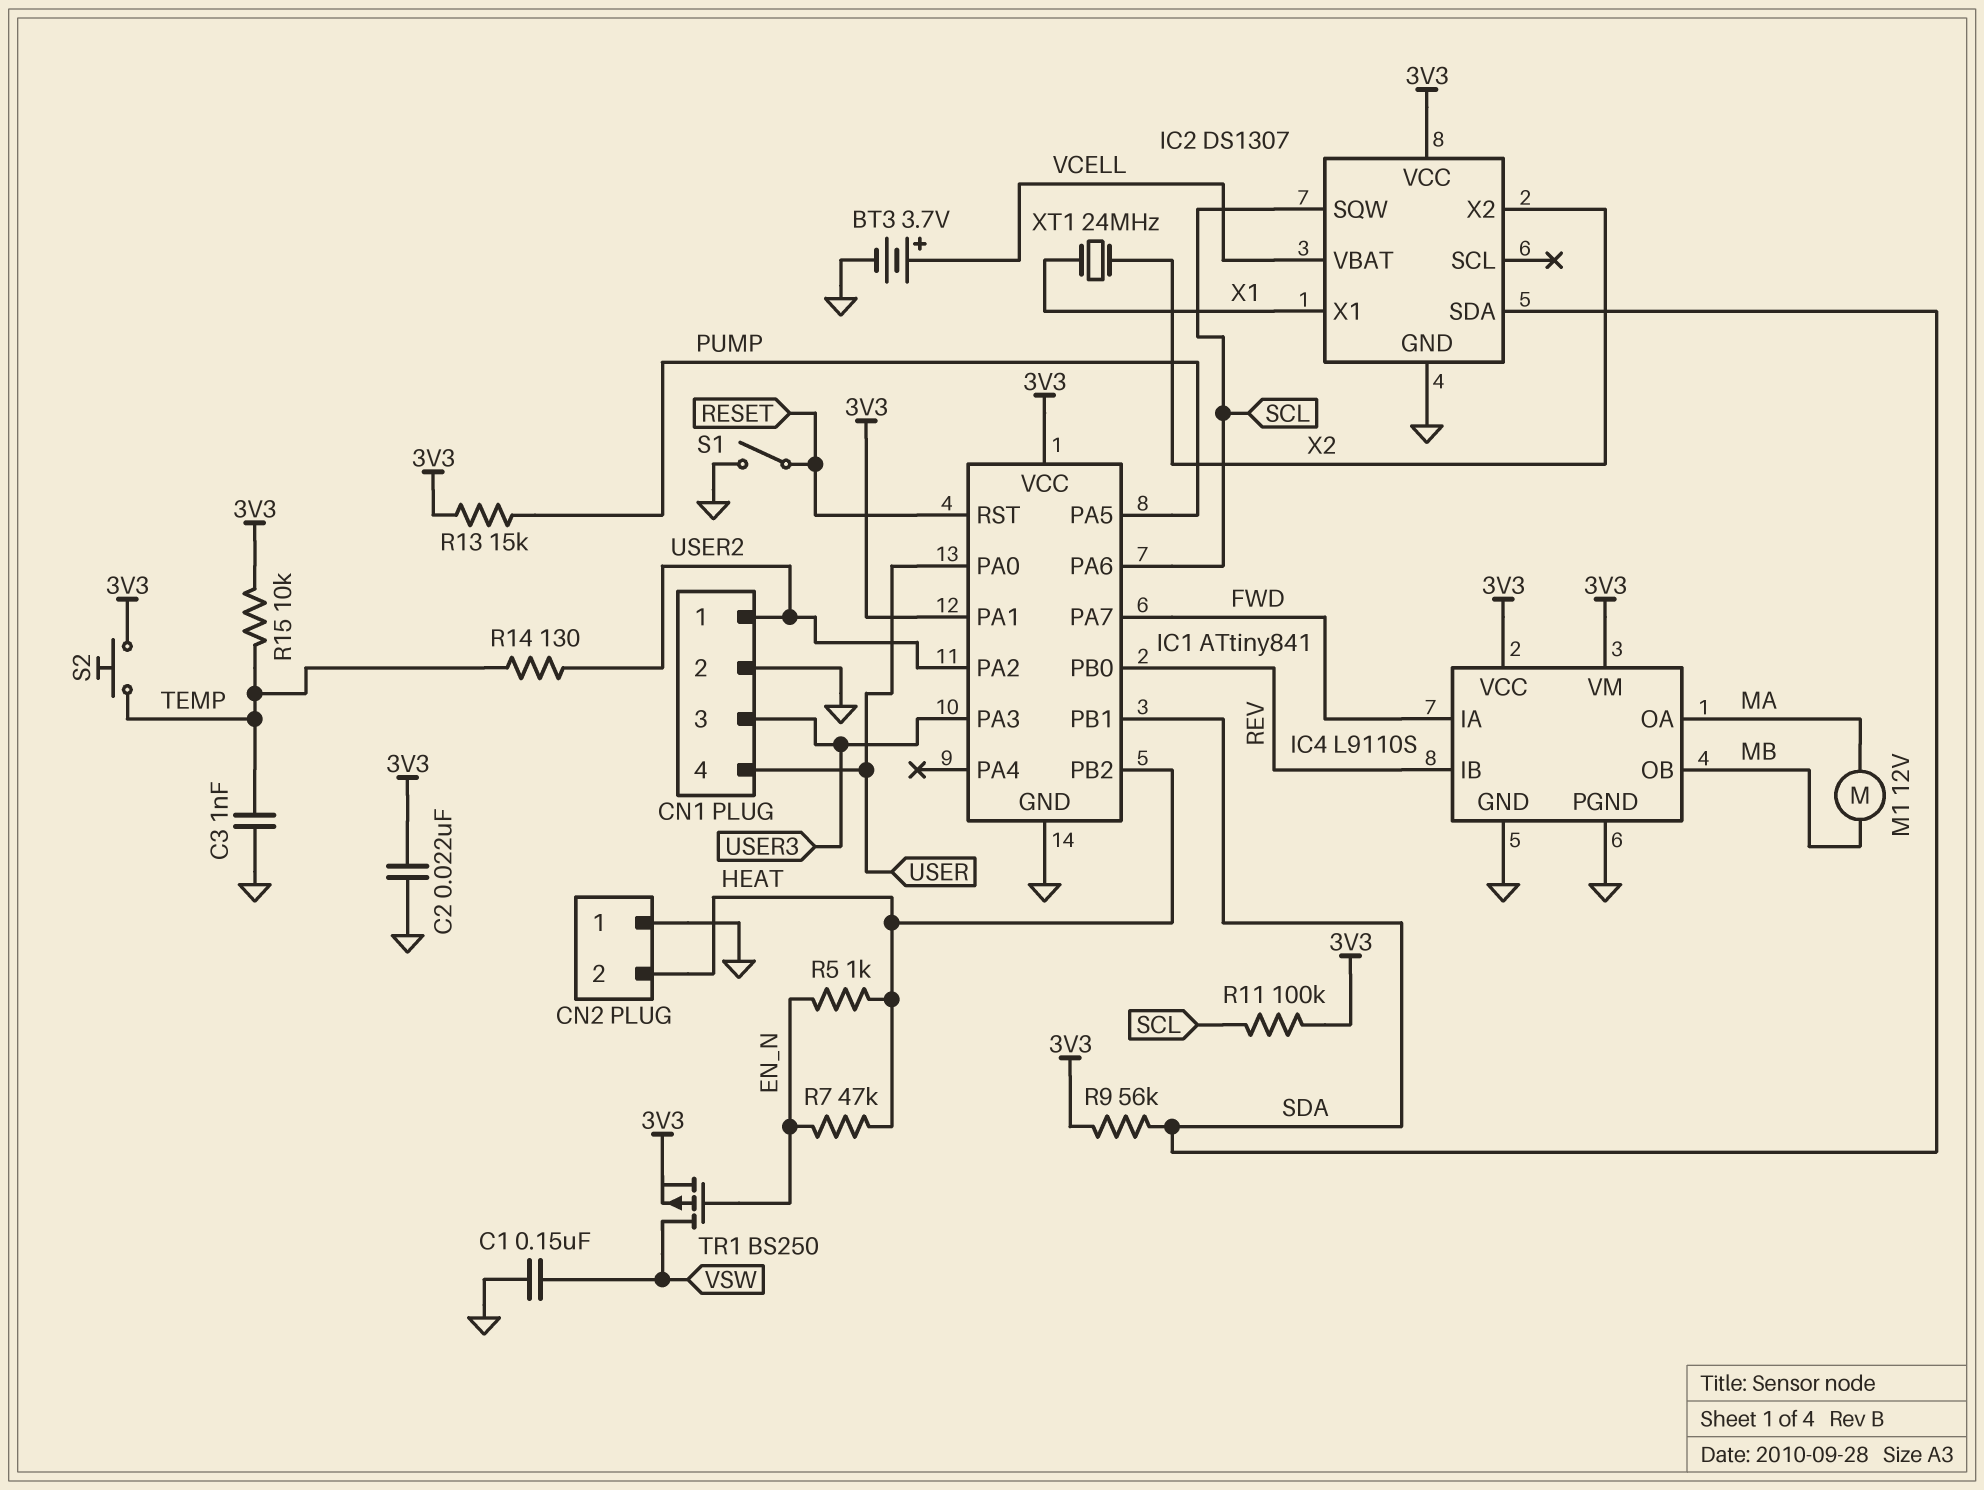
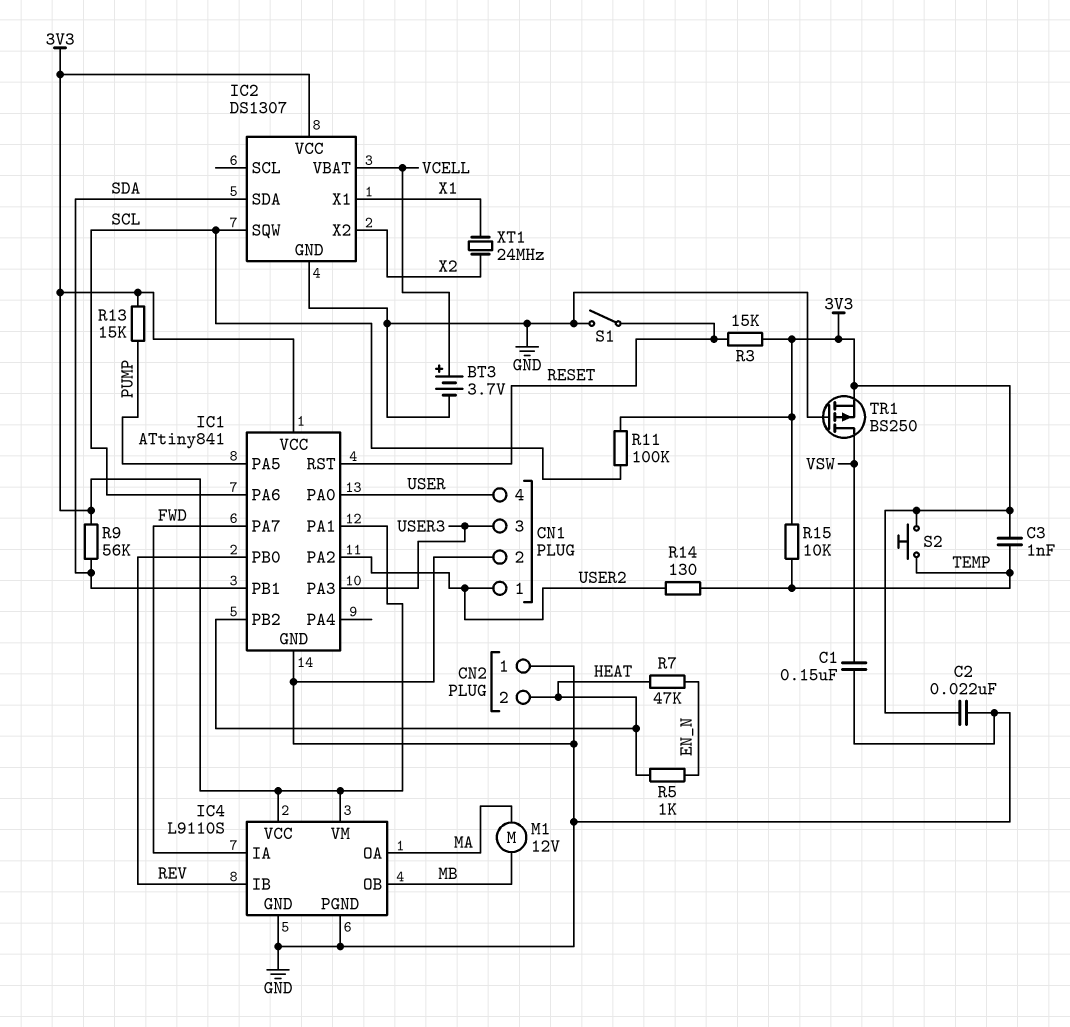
C3: 1nF (GND, TEMP) -> 1nF (3V3, TEMP)
R3: none -> 15k (3V3, RESET)
TR1: PMOS BS250 (G EN_N, D VSW, S 3V3) -> PMOS BS250 (G GND, D VSW, S 3V3)

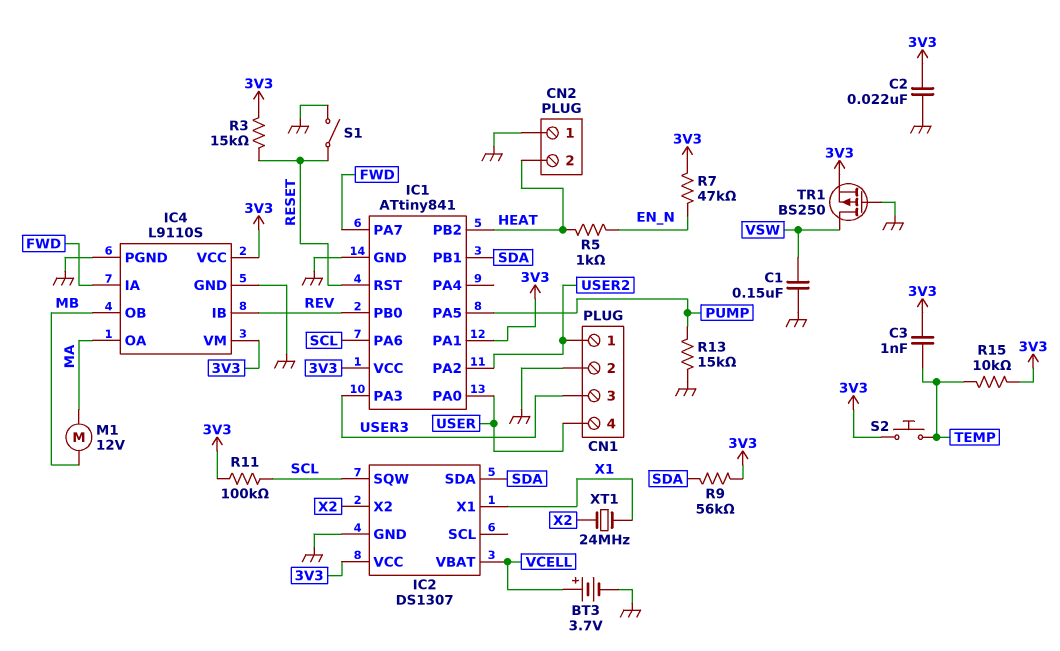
R7: 47k (EN_N, HEAT) -> 47k (3V3, EN_N)
R13: 15k (3V3, PUMP) -> 15k (GND, PUMP)
R14: 130 (TEMP, USER2) -> none

